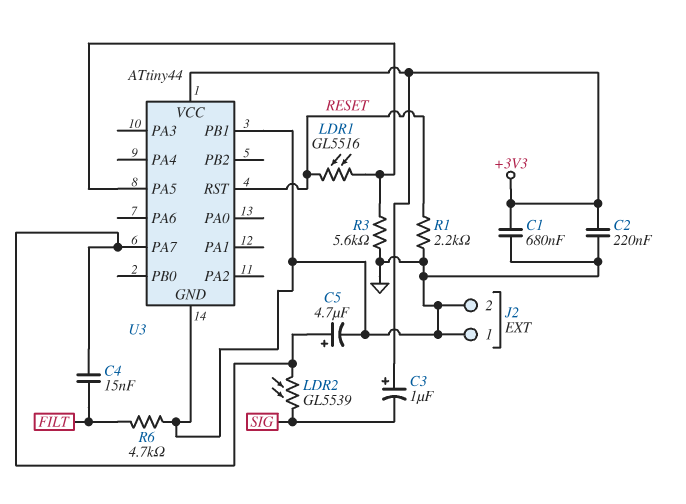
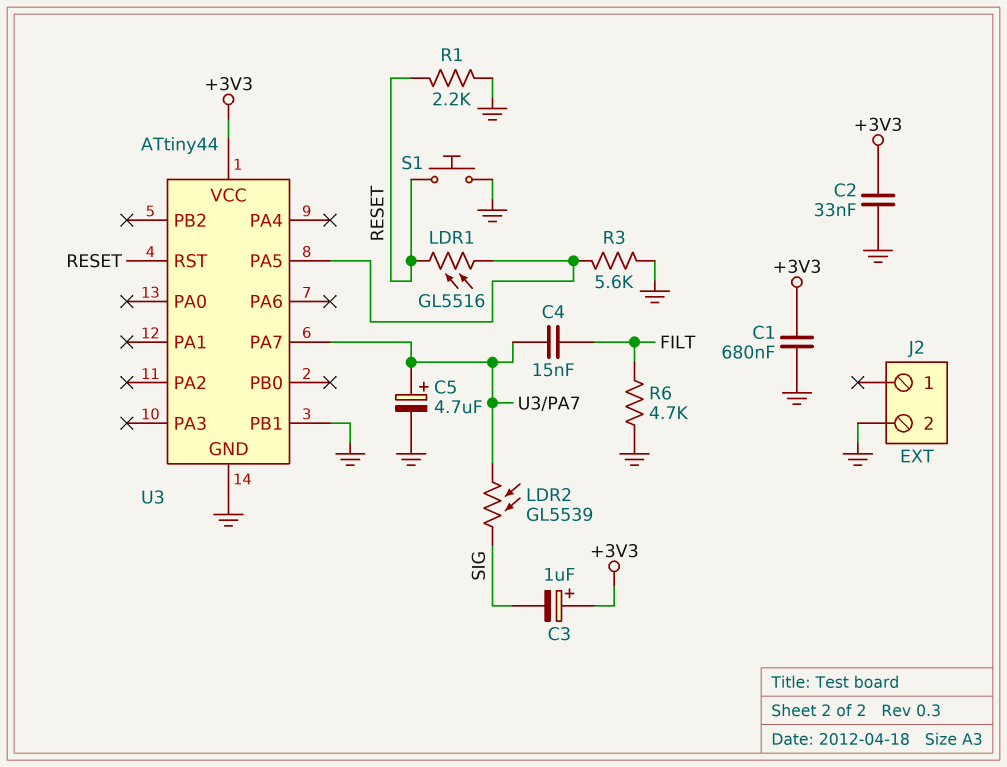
C2: 220nF (+3V3, GND) -> 33nF (+3V3, GND)
J2 pin 1: GND -> none
S1: none -> button (GND, RESET)

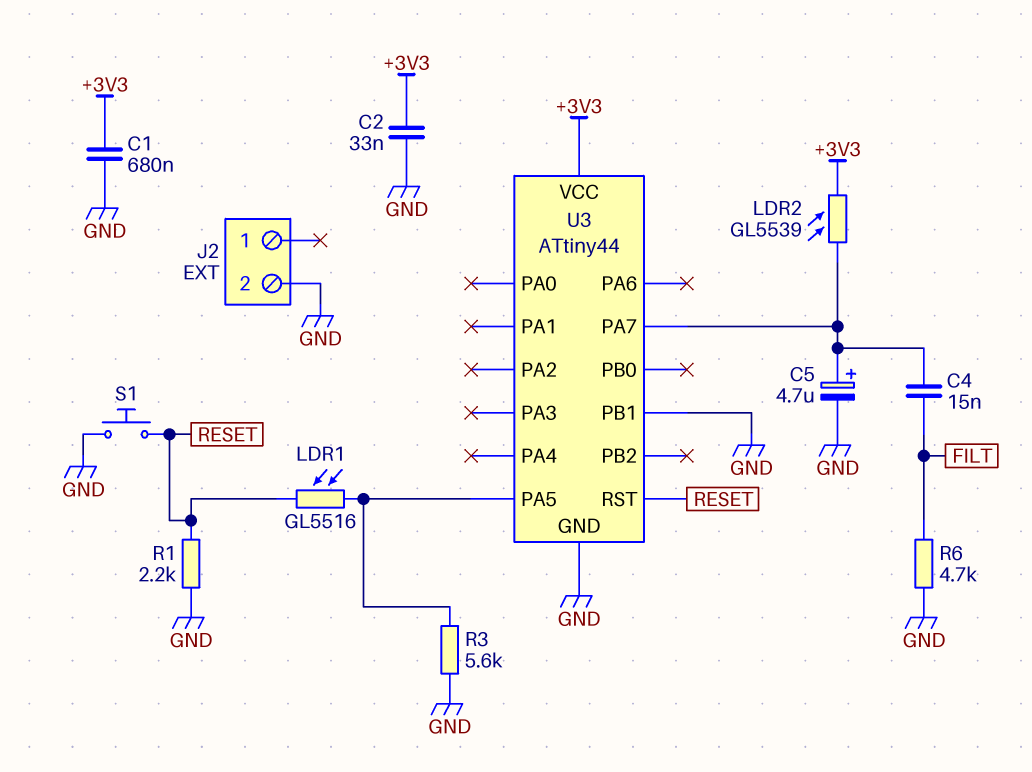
C3: 1uF (plus +3V3, minus SIG) -> none
LDR2: GL5539 (SIG, U3/PA7) -> GL5539 (+3V3, U3/PA7)

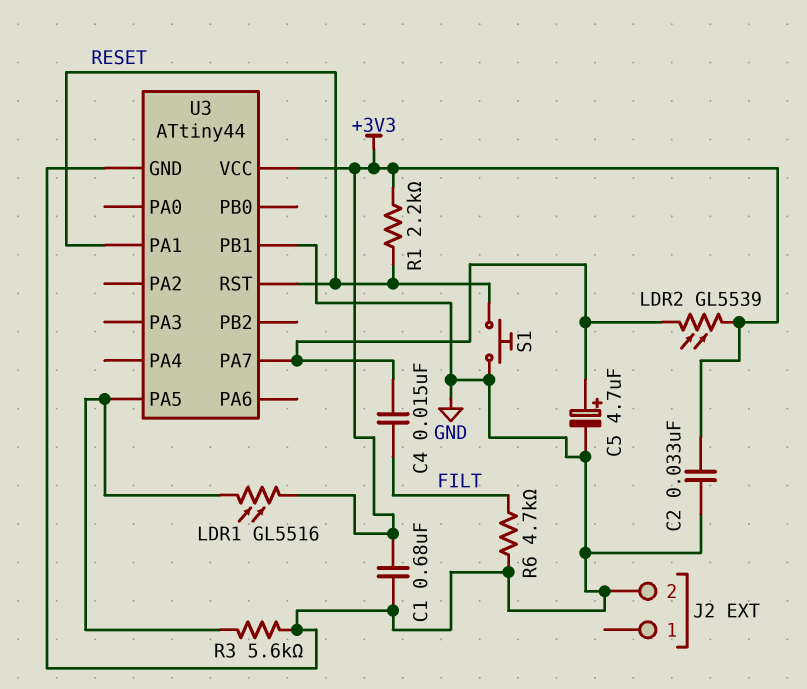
LDR1: GL5516 (RESET, U3/PA5) -> GL5516 (+3V3, U3/PA5)
R1: 2.2k (GND, RESET) -> 2.2k (+3V3, RESET)
U3 pin PA1: none -> RESET

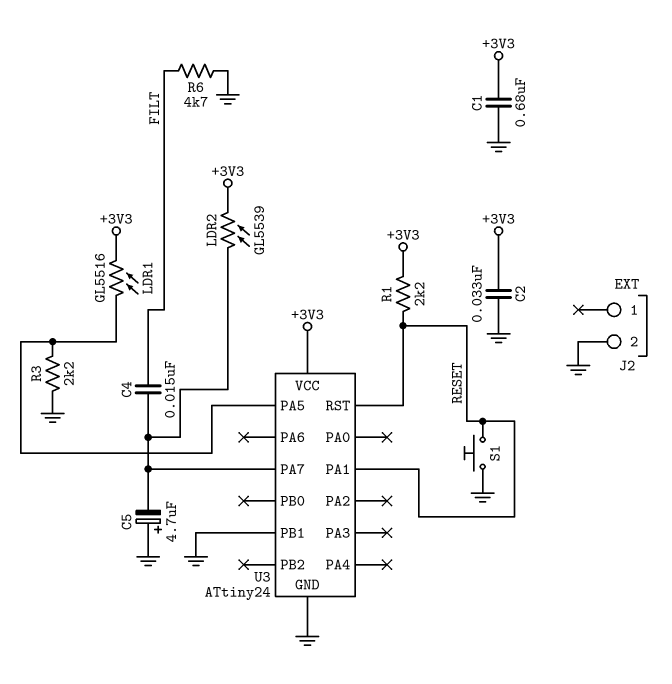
C5: 4.7uF (plus U3/PA7, minus GND) -> 4.7uF (plus GND, minus U3/PA7)
R3: 5.6k (GND, U3/PA5) -> 2.2k (GND, U3/PA5)
U3: ATtiny44 -> ATtiny24

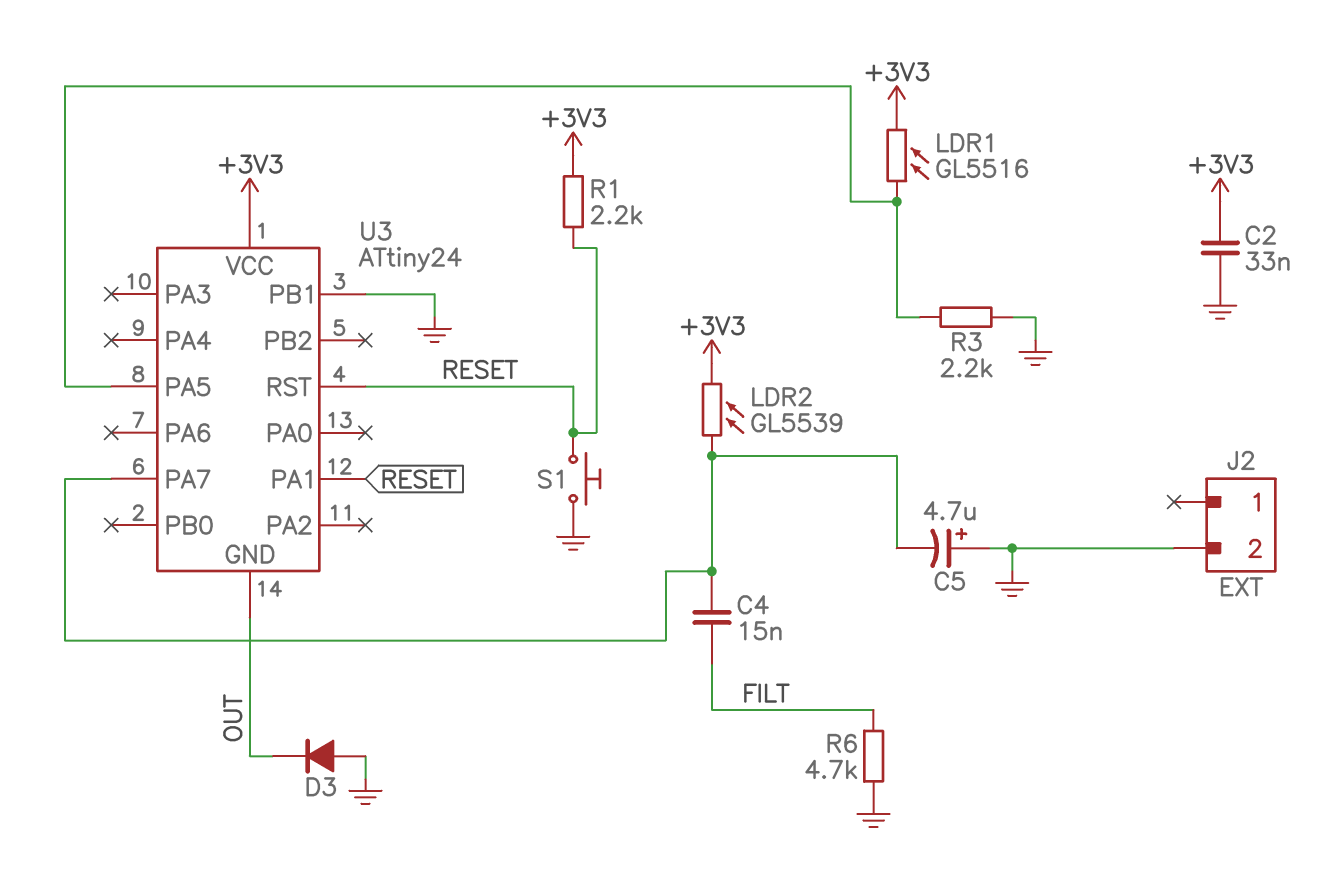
C1: 680nF (+3V3, GND) -> none
D3: none -> diode (A GND, K OUT)
U3 pin GND: GND -> OUT

